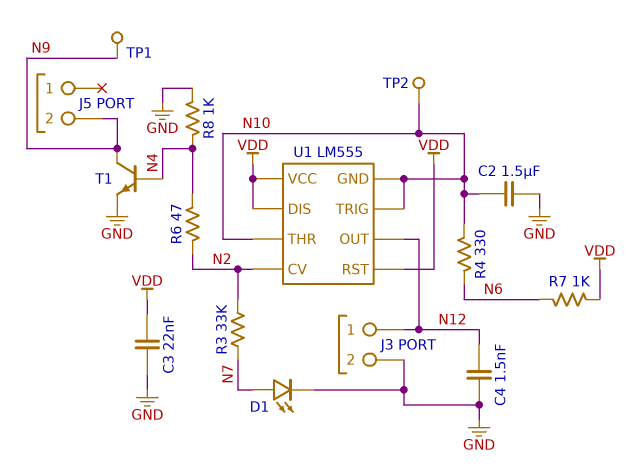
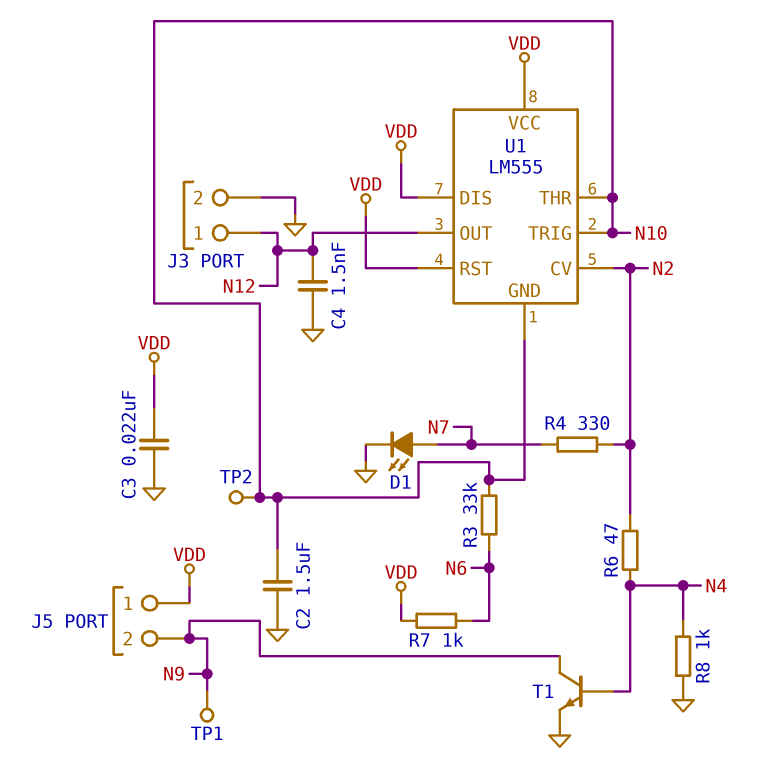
J5 pin 1: none -> VDD
R3: 33k (N2, N7) -> 33k (N6, N10)
R4: 330 (N6, N10) -> 330 (N2, N7)

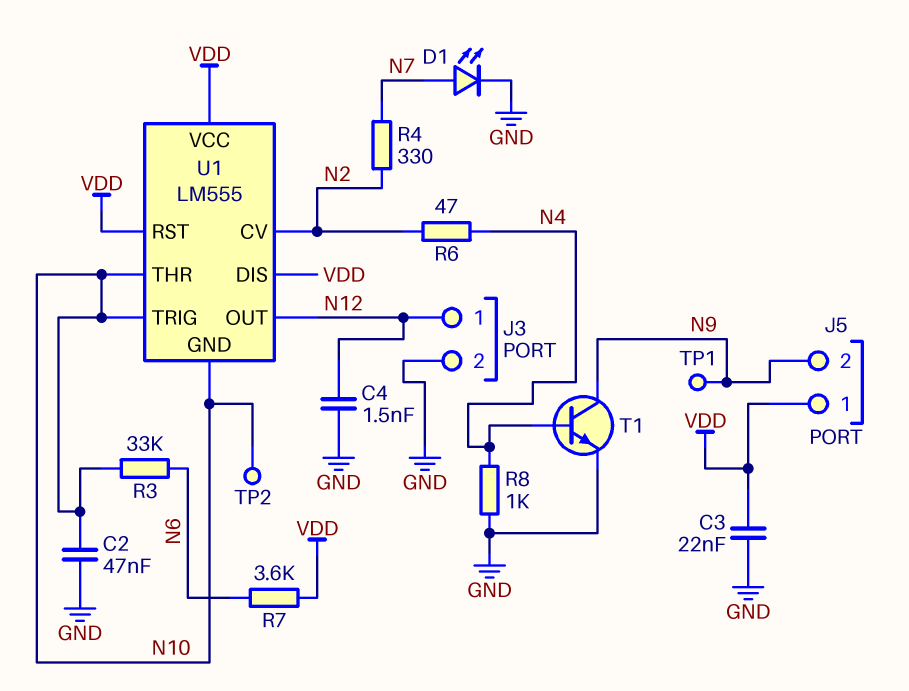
C2: 1.5uF (GND, N10) -> 47nF (GND, N10)
R7: 1k (N6, VDD) -> 3.6k (N6, VDD)

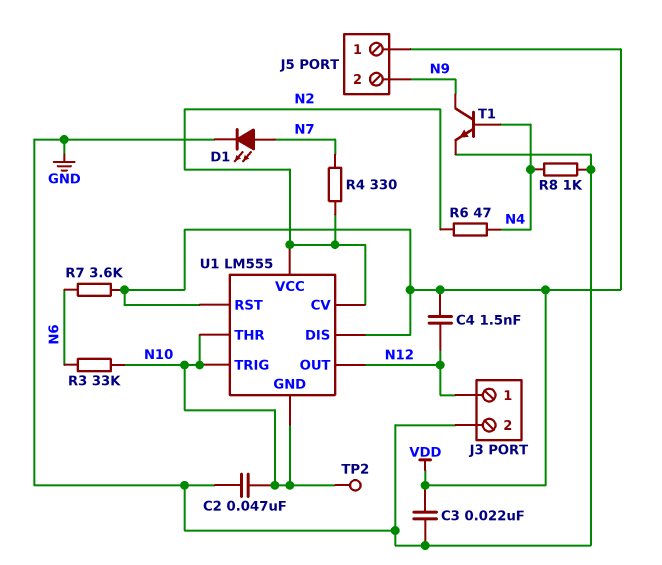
C4: 1.5nF (GND, N12) -> 1.5nF (N12, VDD)
TP1: test point (N9) -> none
U1 pin VCC: VDD -> N2

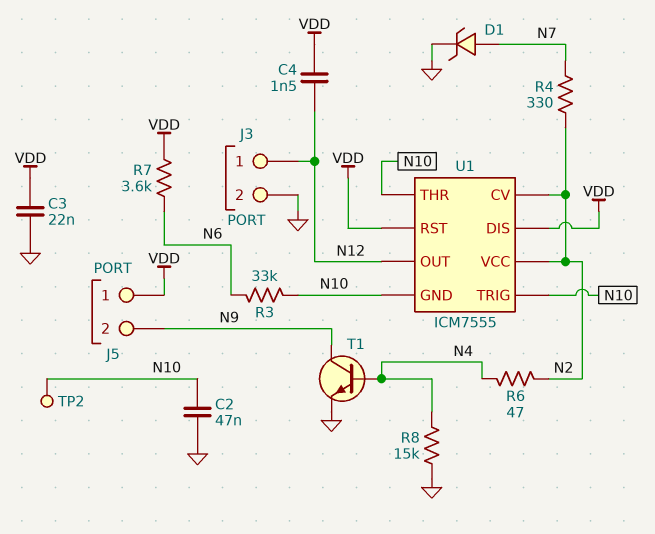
D1: LED (A N7, K GND) -> zener (A N7, K GND)
R8: 1k (GND, N4) -> 15k (GND, N4)
U1: LM555 -> ICM7555

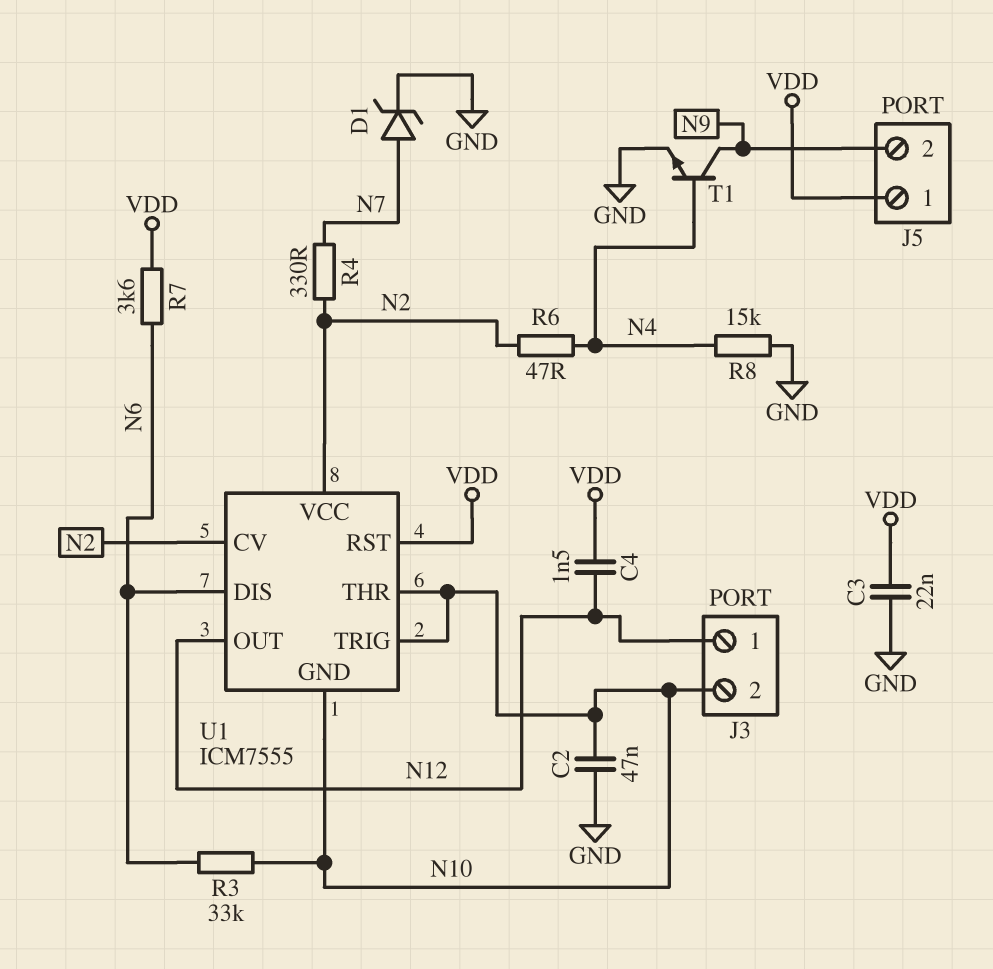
J3 pin 2: GND -> N10
TP2: test point (N10) -> none
U1 pin DIS: VDD -> N6

